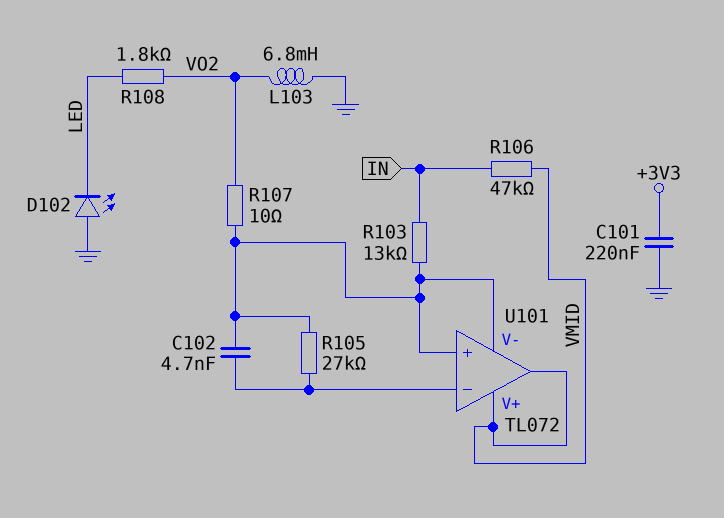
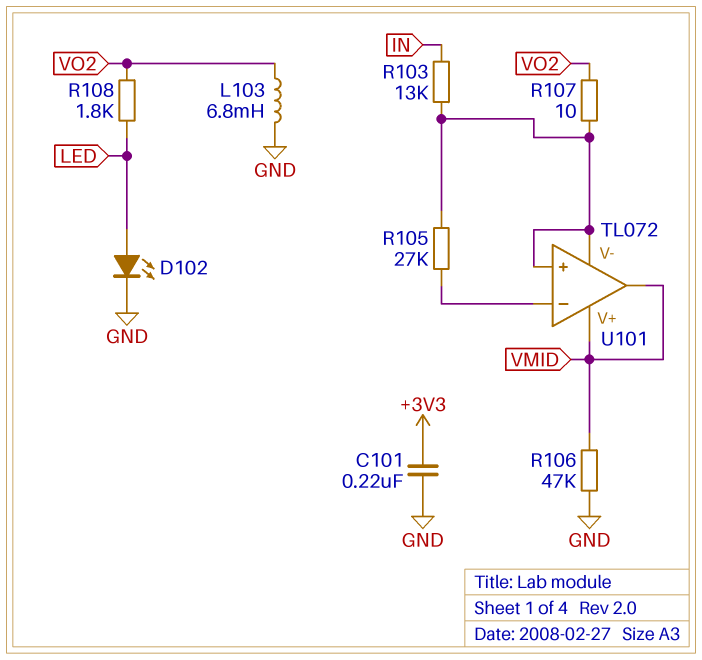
C102: 4.7nF (U101/V-, U101/in-) -> none
D102: LED (A GND, K LED) -> LED (A LED, K GND)
R106: 47k (IN, VMID) -> 47k (GND, VMID)

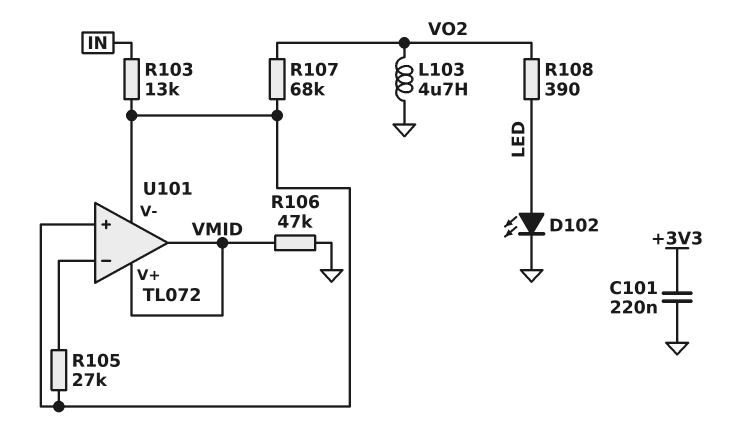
L103: 6.8mH (GND, VO2) -> 4.7uH (GND, VO2)
R107: 10 (U101/V-, VO2) -> 68k (U101/V-, VO2)
R108: 1.8k (LED, VO2) -> 390 (LED, VO2)

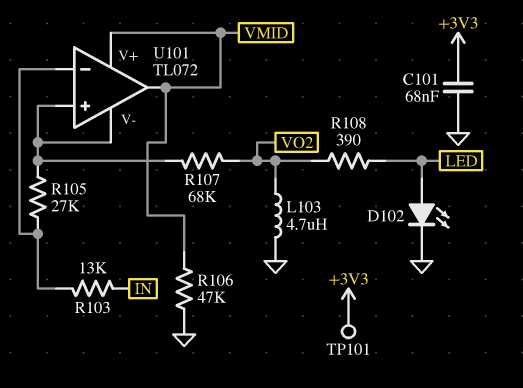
C101: 220nF (+3V3, GND) -> 68nF (+3V3, GND)
R103: 13k (IN, U101/V-) -> 13k (IN, U101/in-)
TP101: none -> test point (+3V3)

